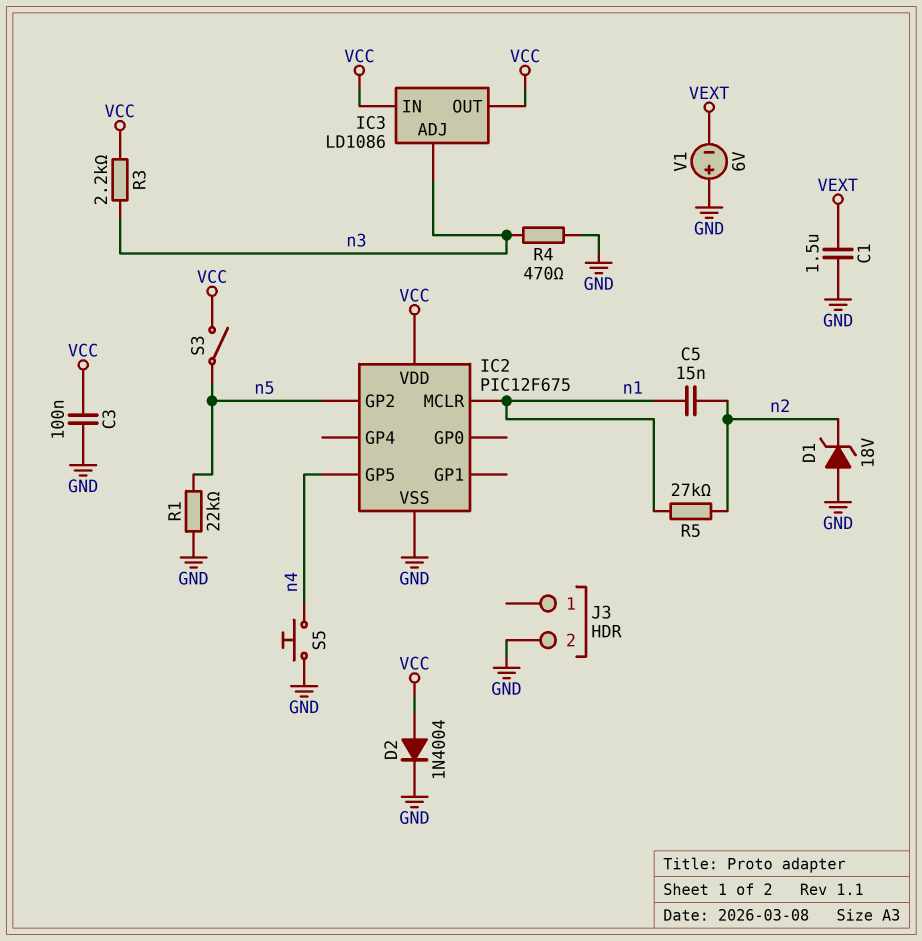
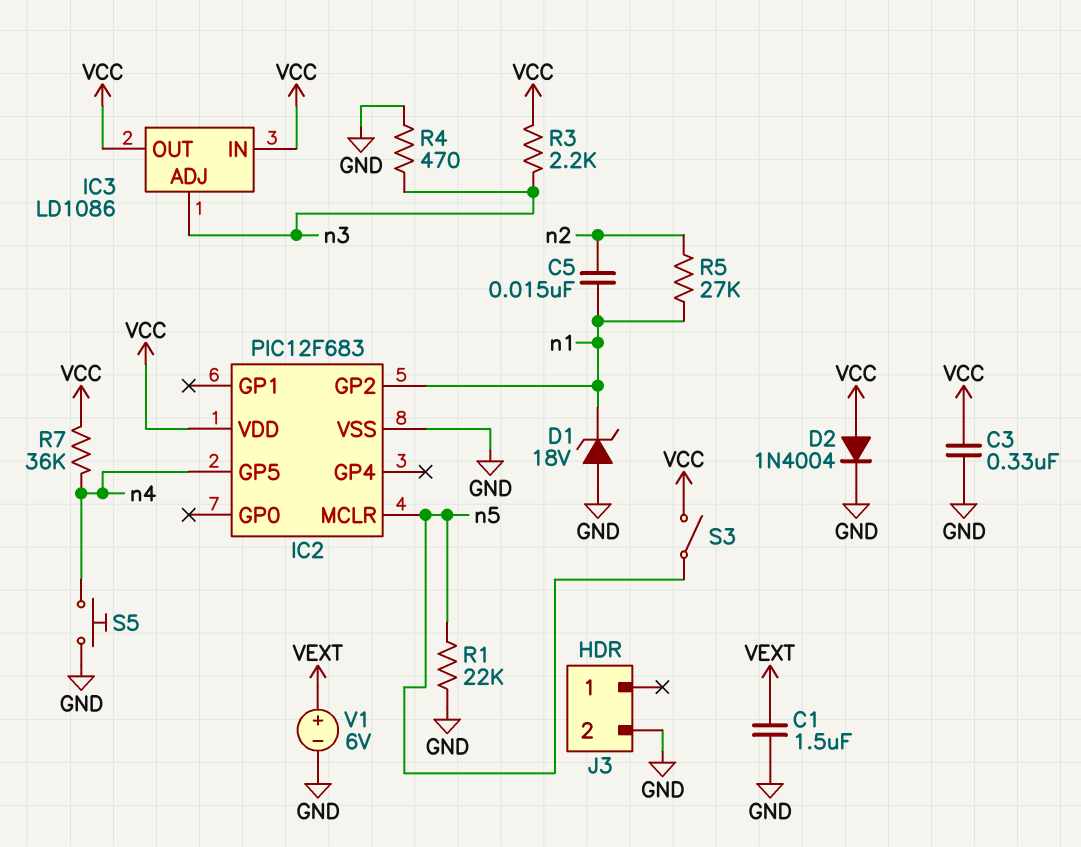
C3: 100nF (GND, VCC) -> 330nF (GND, VCC)
D1: zener 18V (A GND, K n2) -> zener 18V (A GND, K n1)
IC2: PIC12F675 -> PIC12F683
IC2 pin GP2: n5 -> n1
IC2 pin MCLR: n1 -> n5
R7: none -> 36k (VCC, n4)
V1: 6V (plus GND, minus VEXT) -> 6V (plus VEXT, minus GND)

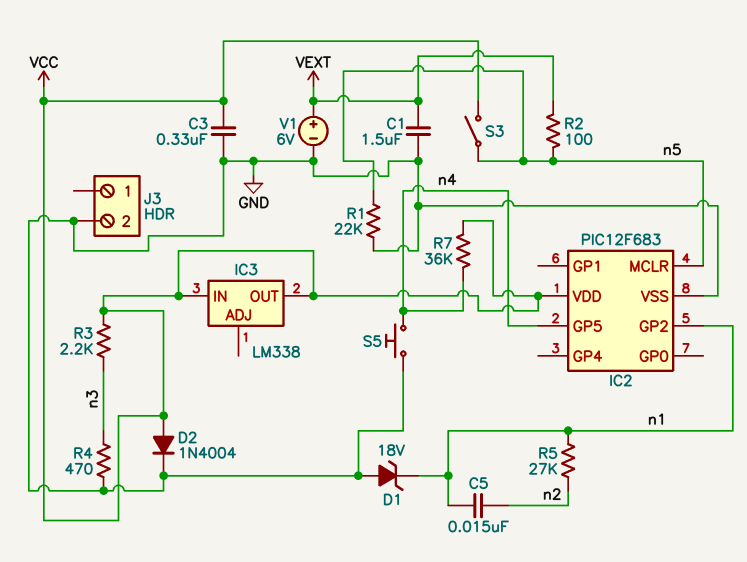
IC3: LD1086 -> LM338
IC3 pin ADJ: n3 -> none
R2: none -> 100 (VEXT, n5)

